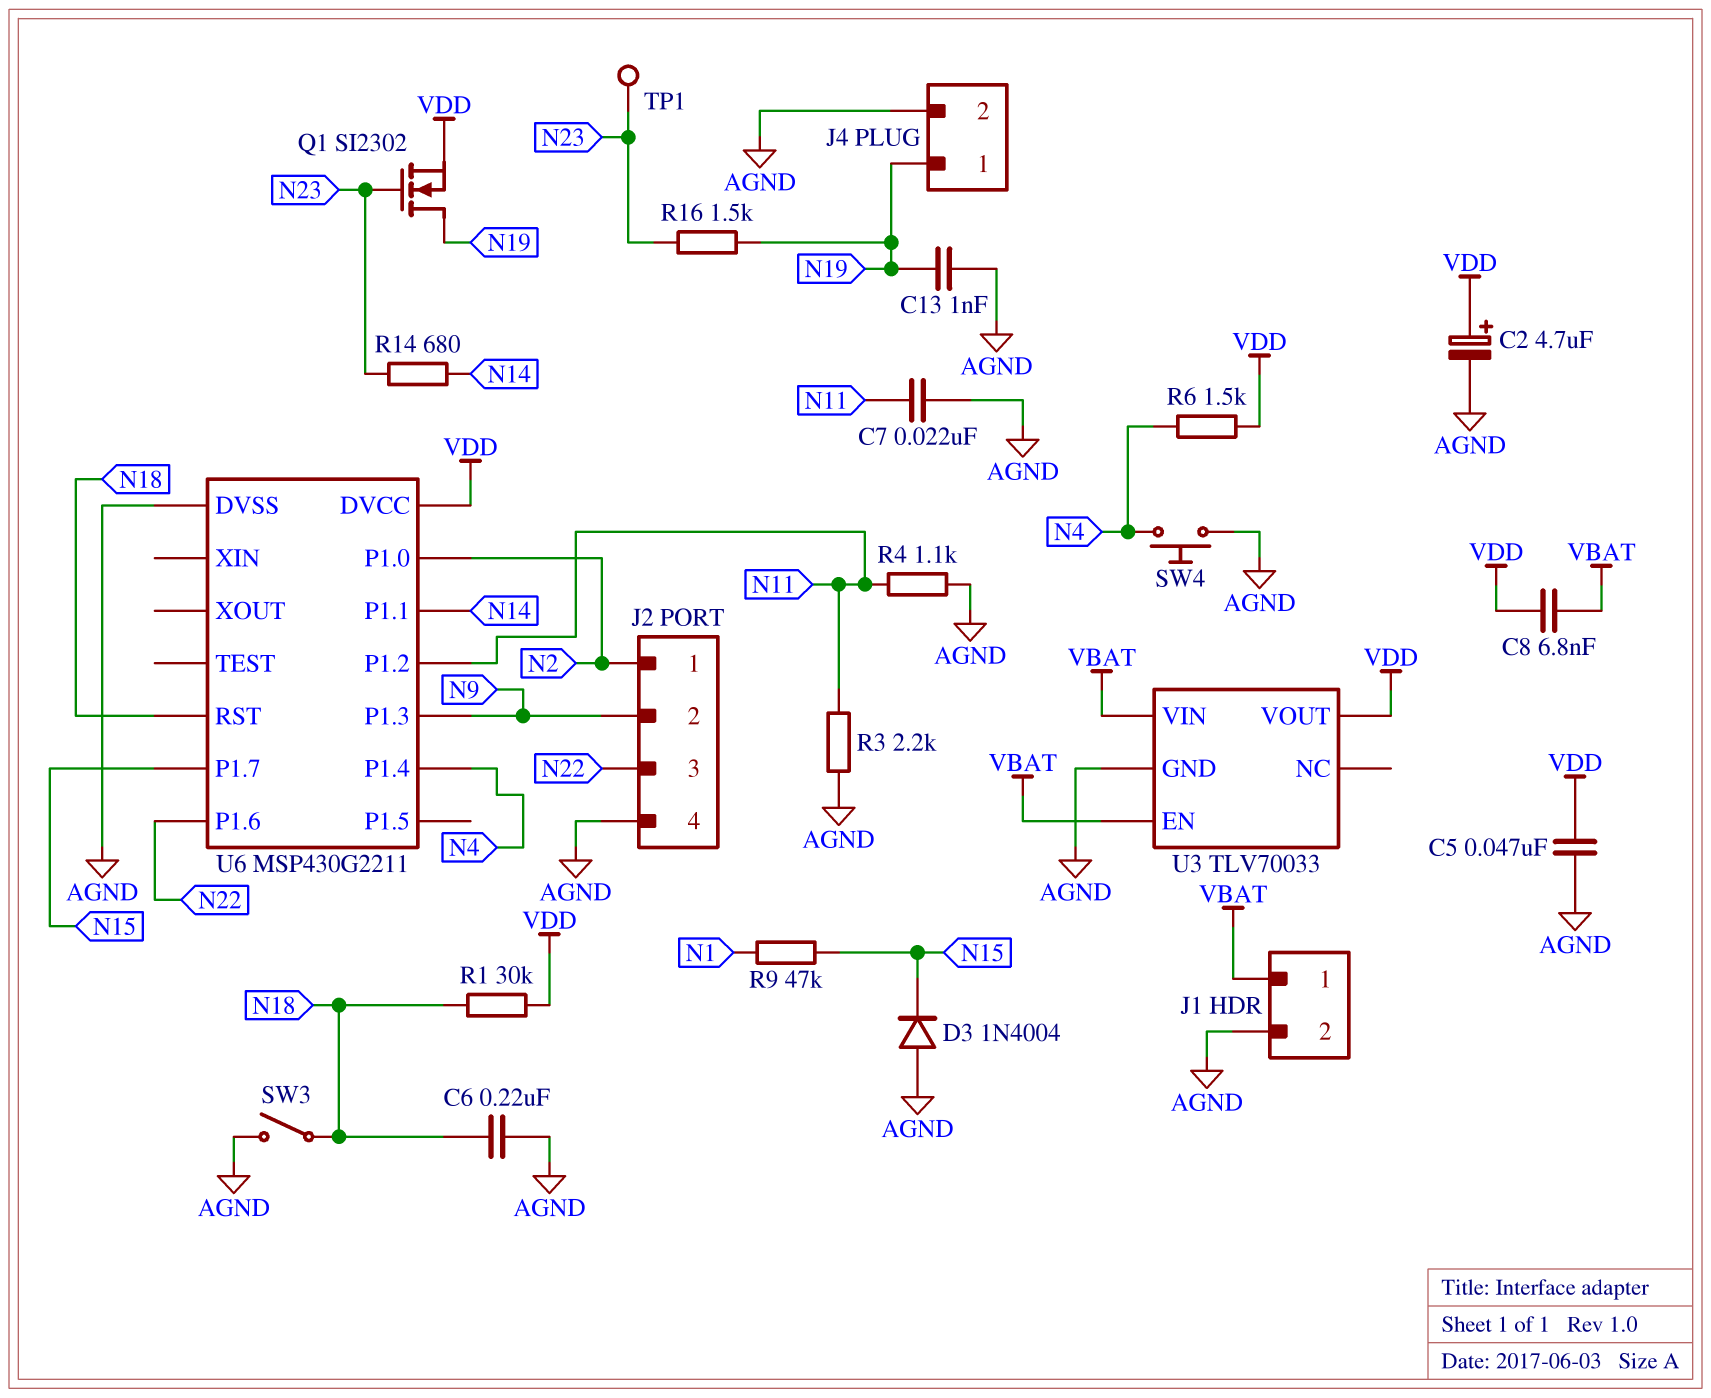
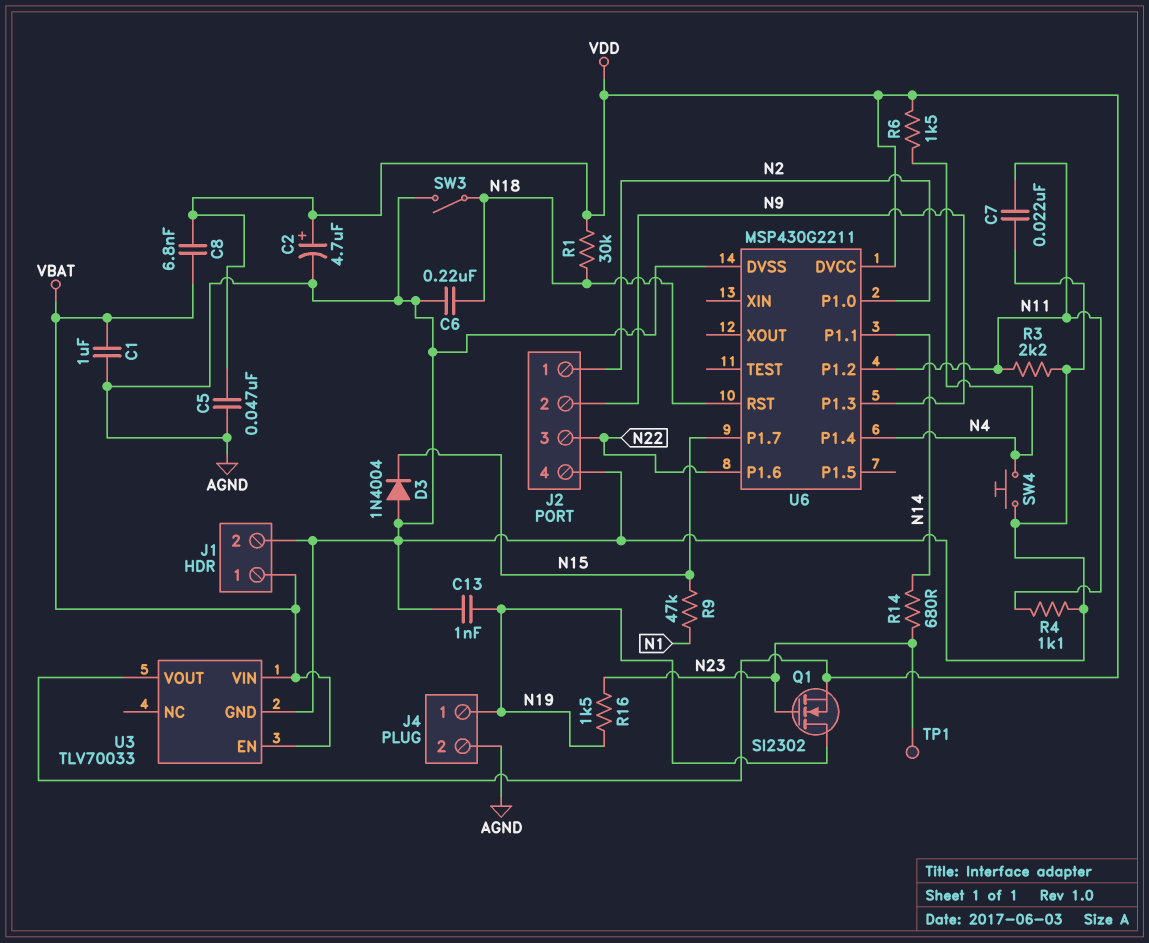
C1: none -> 1uF (AGND, VBAT)

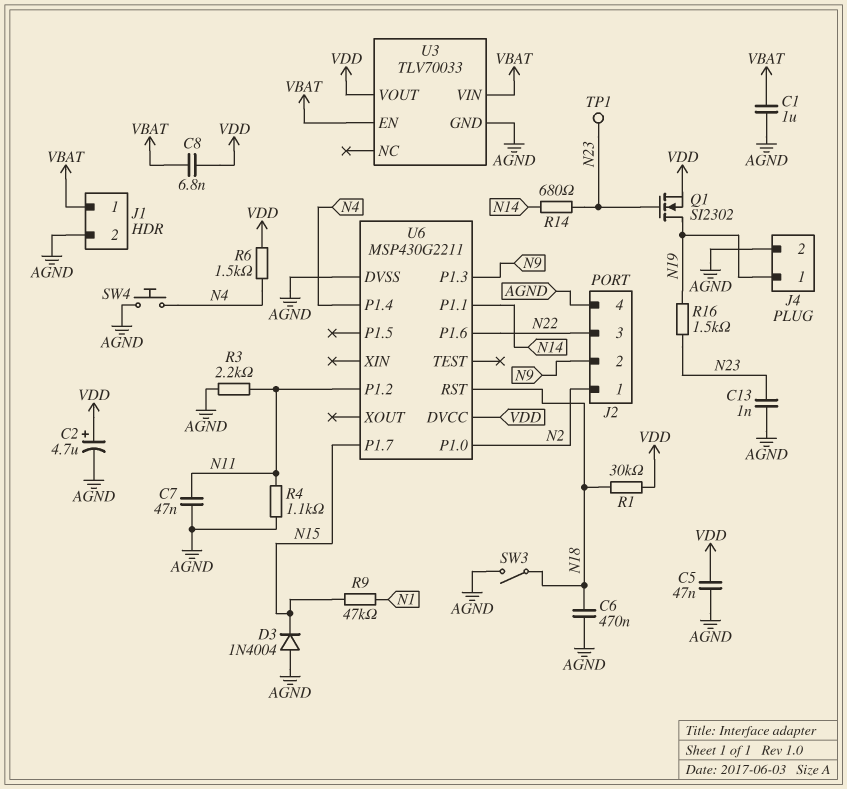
C6: 220nF (AGND, N18) -> 470nF (AGND, N18)
C7: 22nF (AGND, N11) -> 47nF (AGND, N11)
C13: 1nF (AGND, N19) -> 1nF (AGND, N23)

